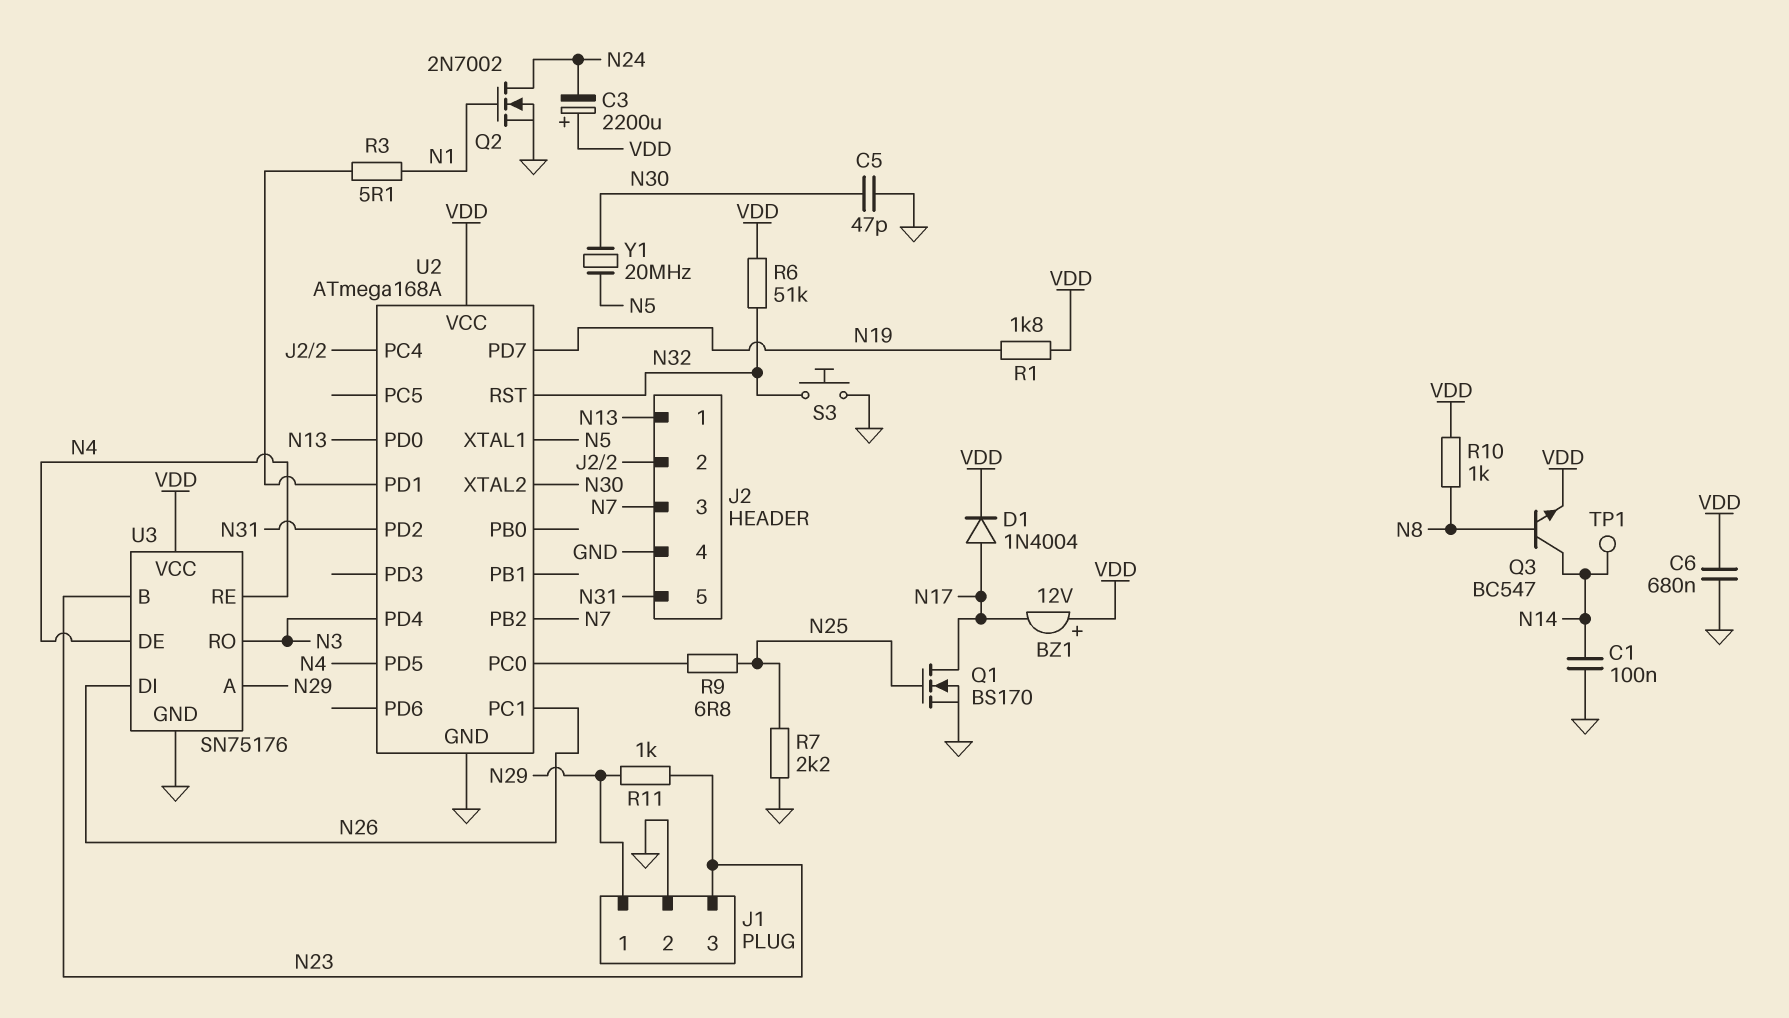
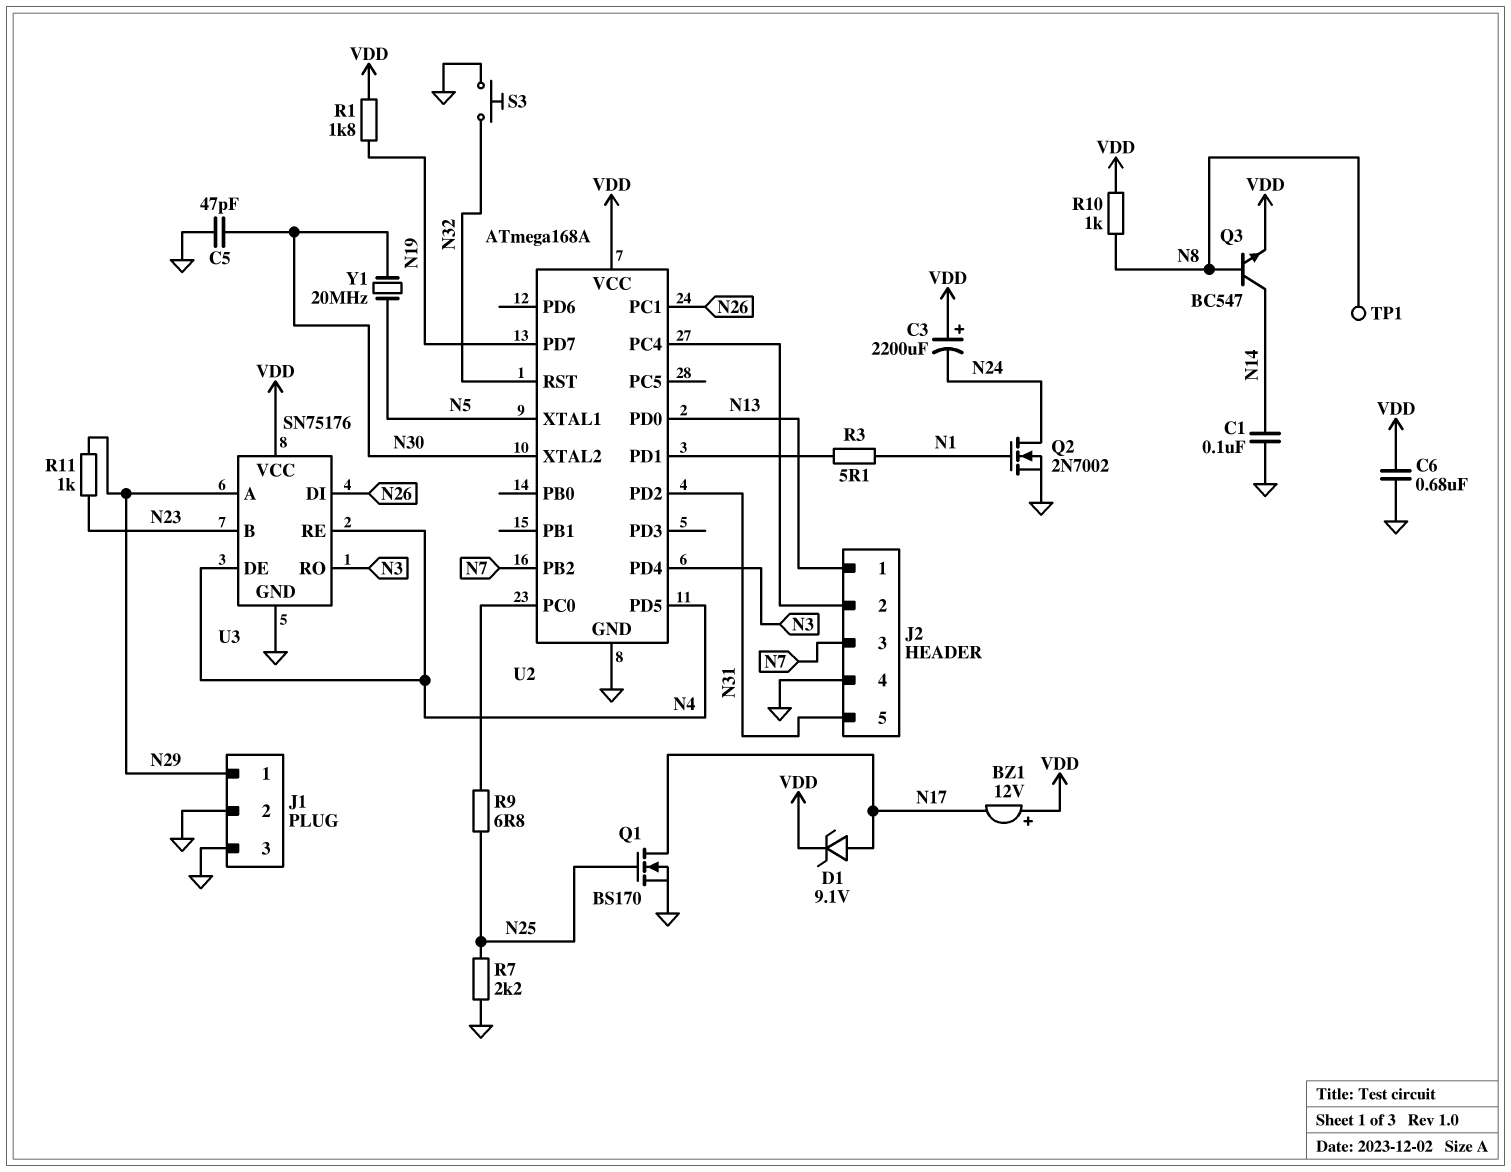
D1: diode 1N4004 (A N17, K VDD) -> zener 9.1V (A N17, K VDD)
J1 pin 3: N23 -> GND
R6: 51k (N32, VDD) -> none
TP1: test point (N14) -> test point (N8)

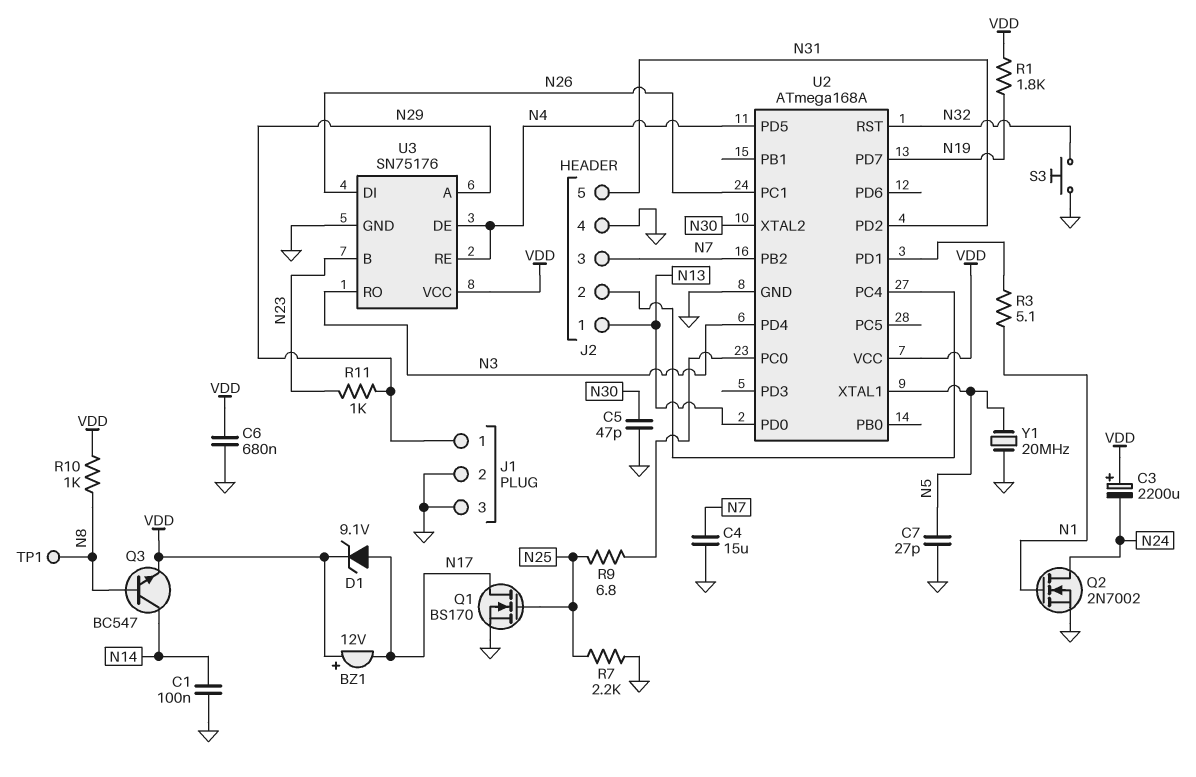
C4: none -> 15uF (GND, N7)
C7: none -> 27pF (GND, N5)
Y1: 20MHz (N5, N30) -> 20MHz (GND, N5)

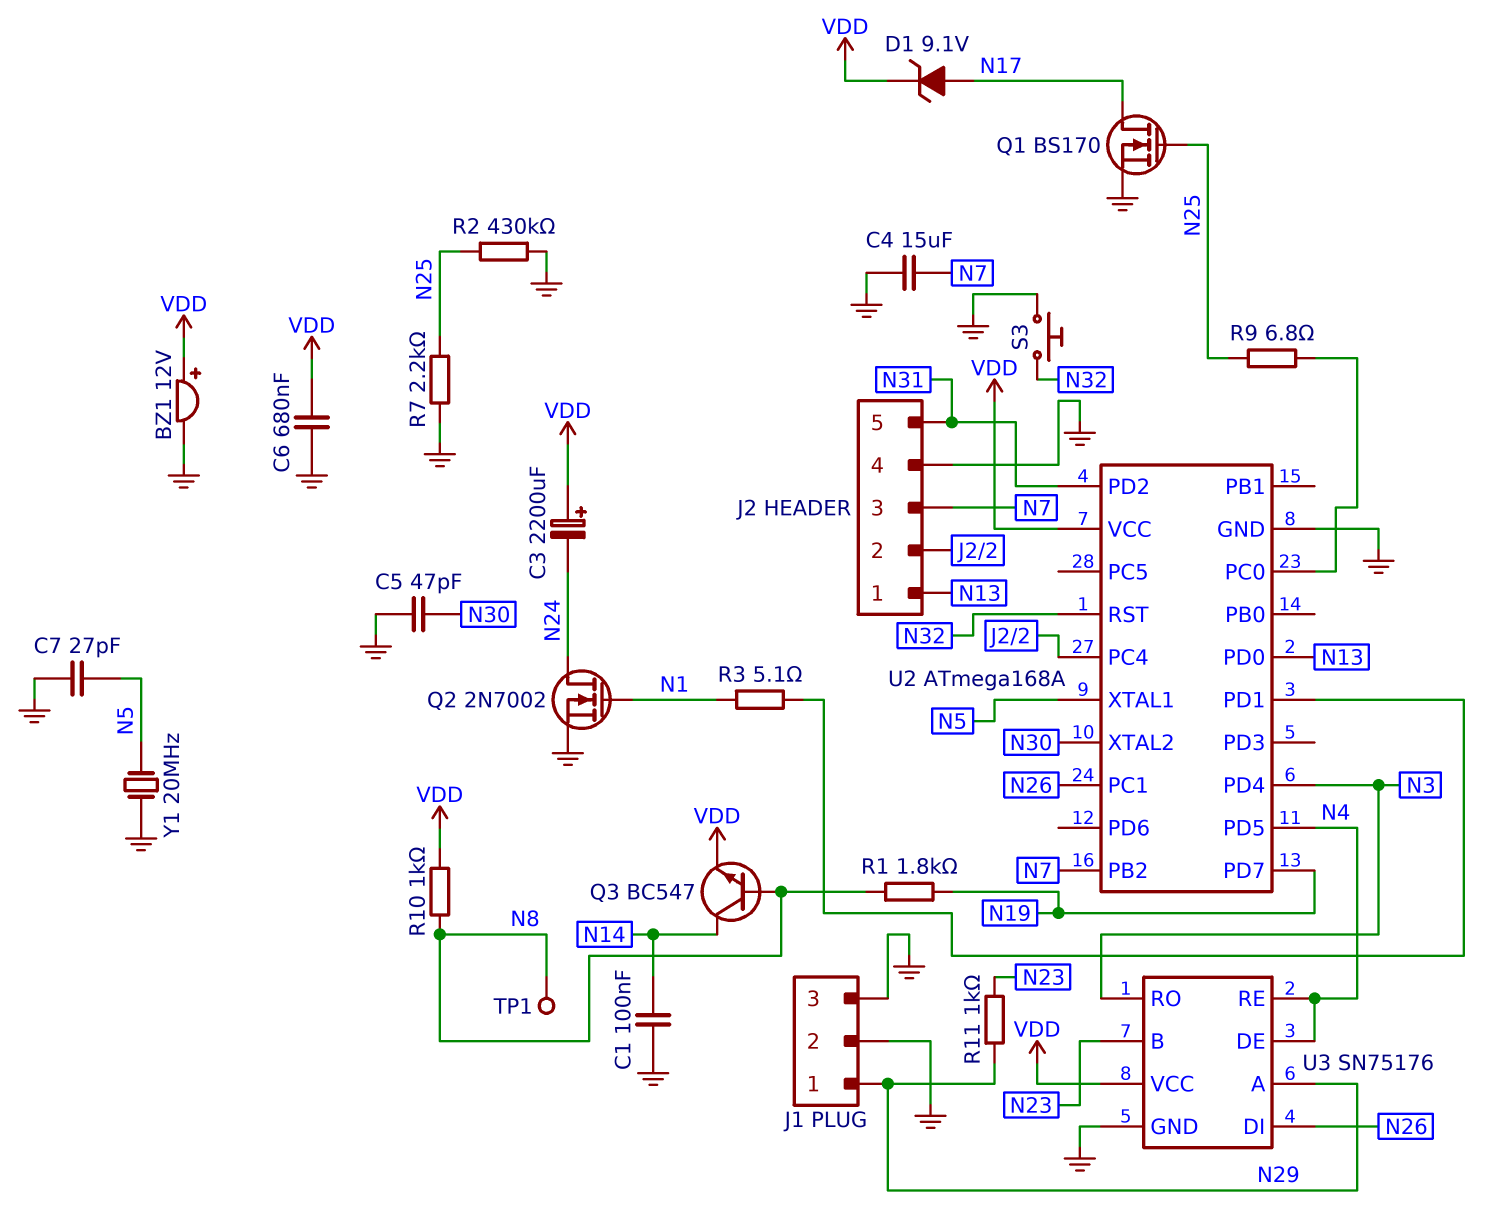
BZ1: buzzer 12V (plus VDD, minus N17) -> buzzer 12V (plus VDD, minus GND)
R1: 1.8k (N19, VDD) -> 1.8k (N8, N19)
R2: none -> 430k (GND, N25)

